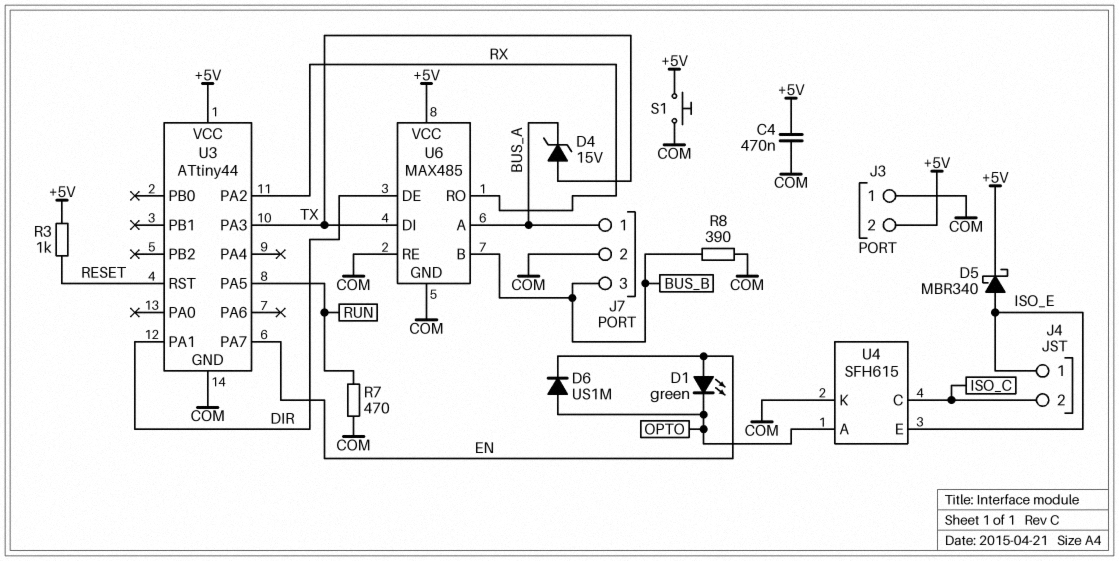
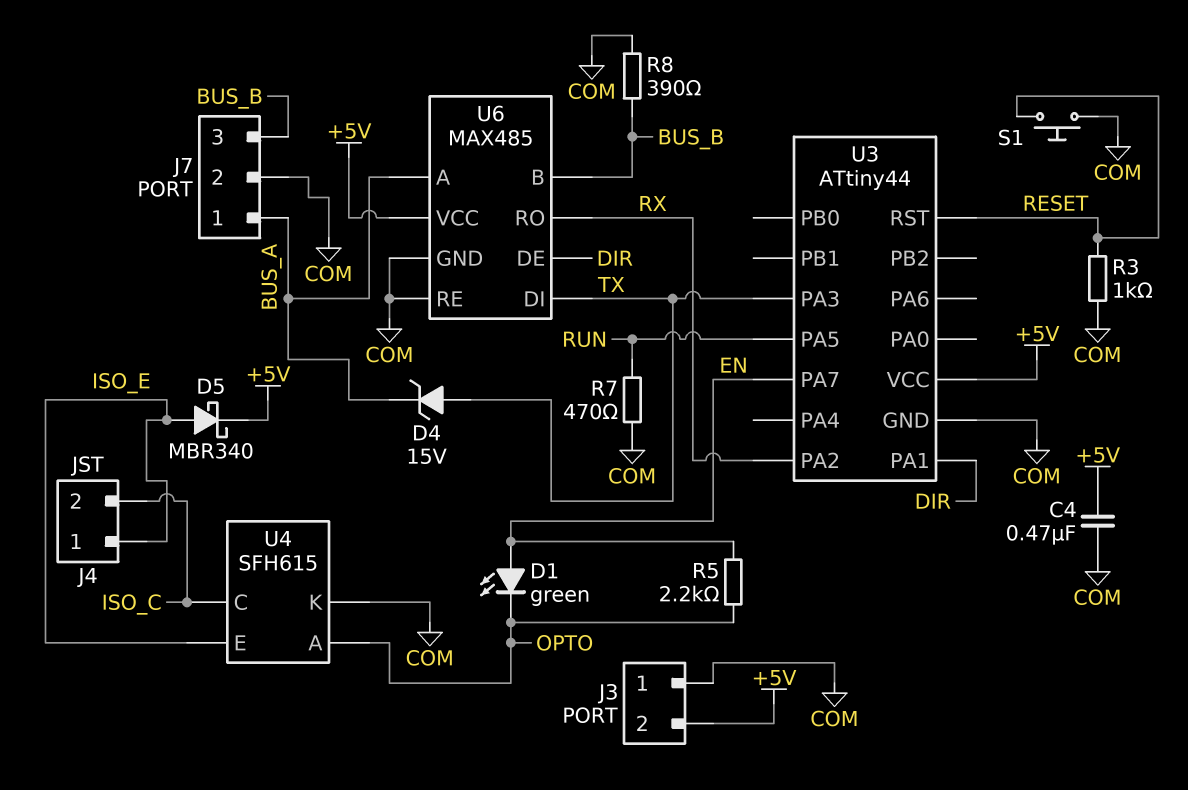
D6: diode US1M (A OPTO, K EN) -> none
R3: 1k (+5V, RESET) -> 1k (COM, RESET)
R5: none -> 2.2k (EN, OPTO)
S1: button (+5V, COM) -> button (COM, RESET)

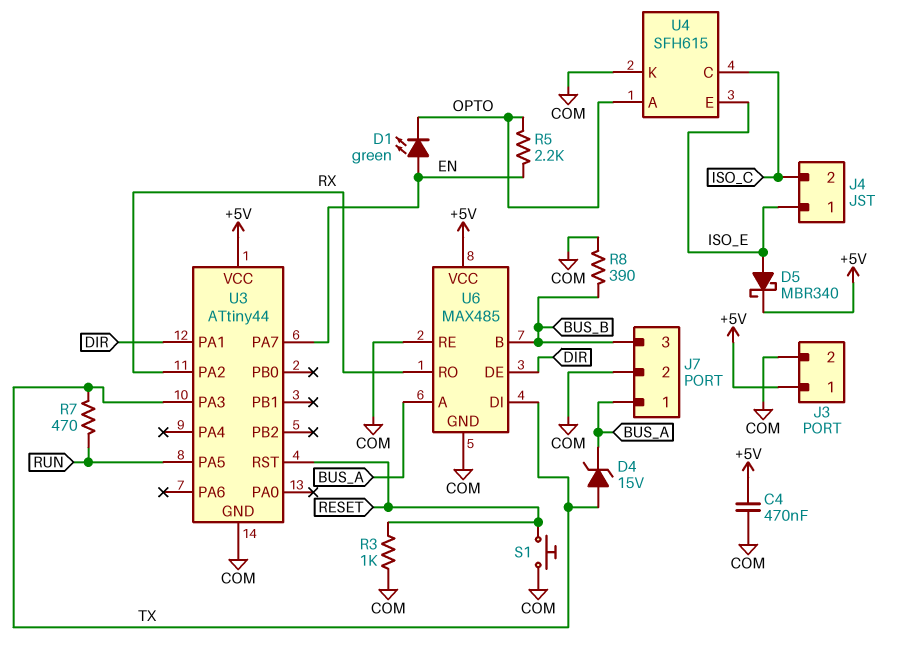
J3 pin 1: COM -> +5V
J3 pin 2: +5V -> COM
R7: 470 (COM, RUN) -> 470 (RUN, TX)

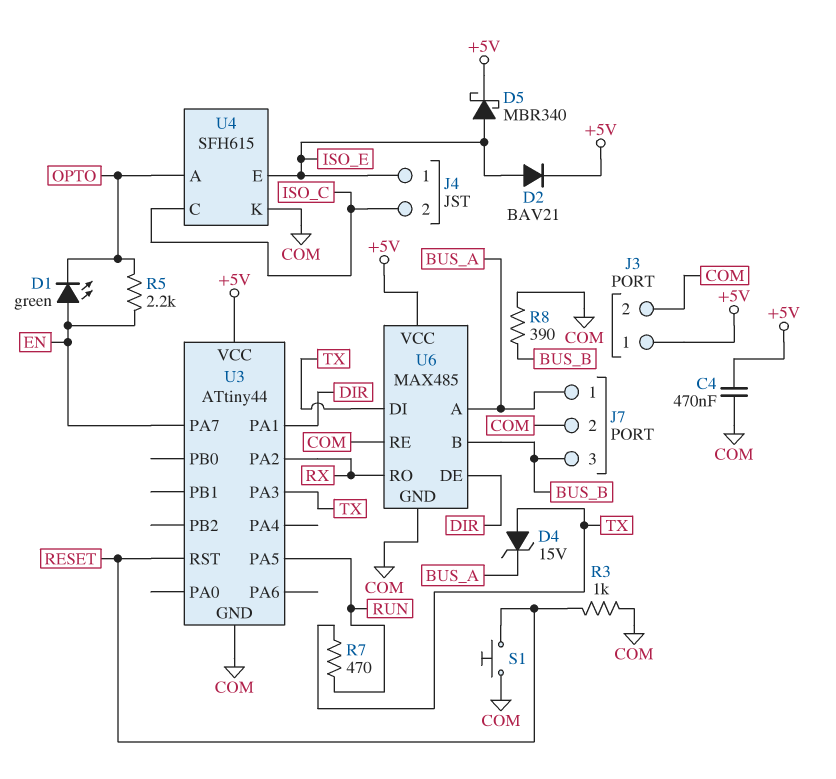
D2: none -> diode BAV21 (A ISO_E, K +5V)

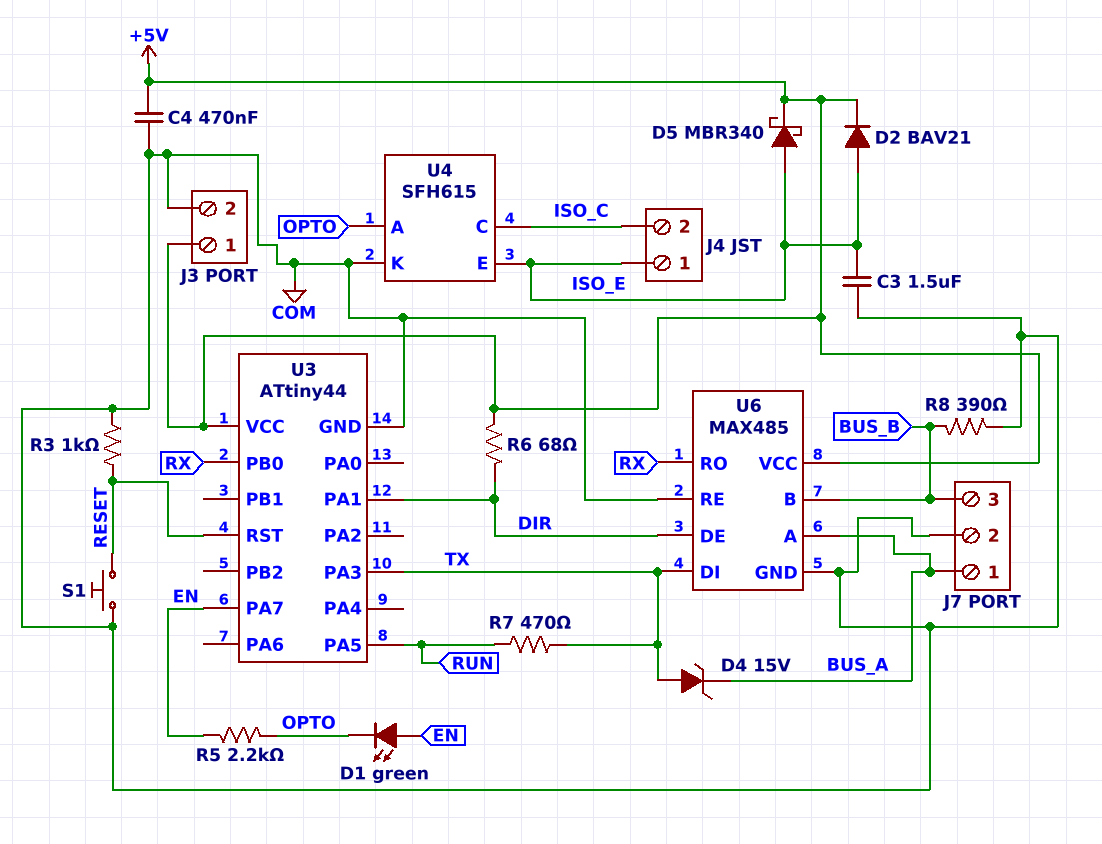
C3: none -> 1.5uF (COM, ISO_E)
R6: none -> 68 (+5V, DIR)
U3 pin PA2: RX -> none
U3 pin PB0: none -> RX

